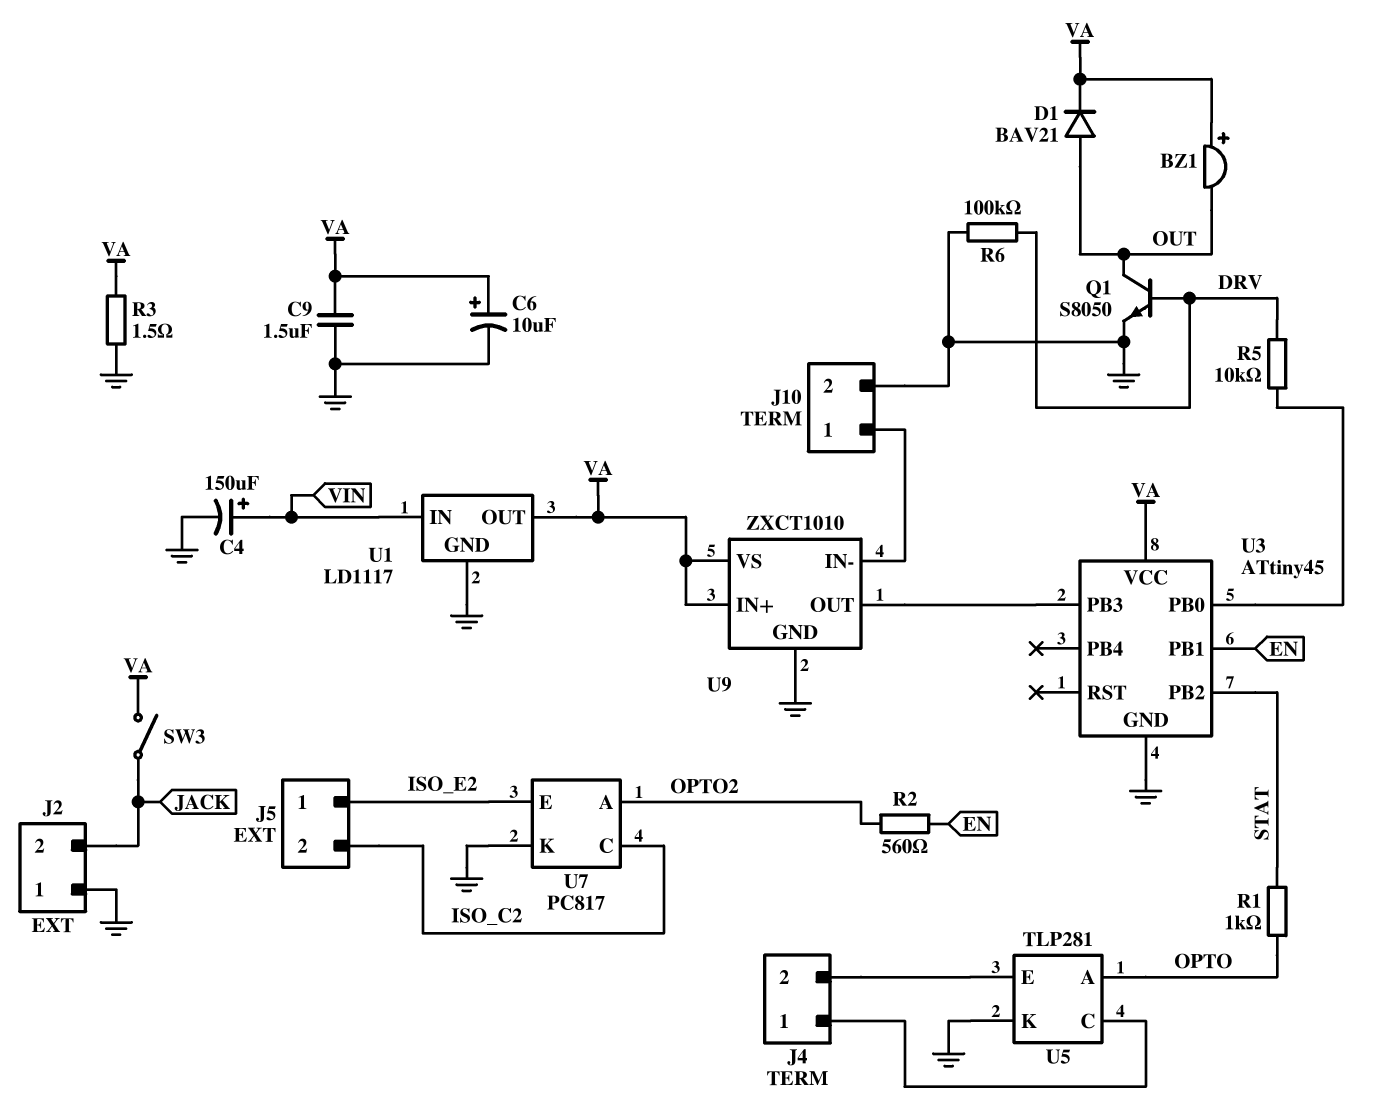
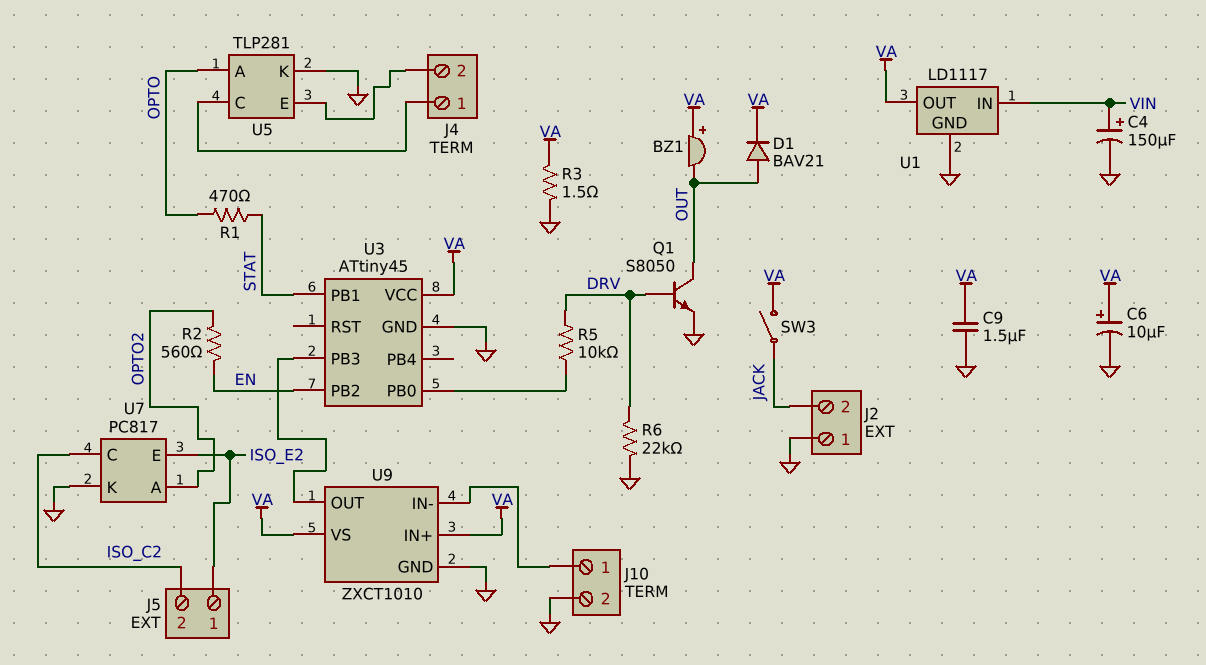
R1: 1k (OPTO, STAT) -> 470 (OPTO, STAT)
R6: 100k (DRV, GND) -> 22k (DRV, GND)
U3 pin PB1: EN -> STAT
U3 pin PB2: STAT -> EN

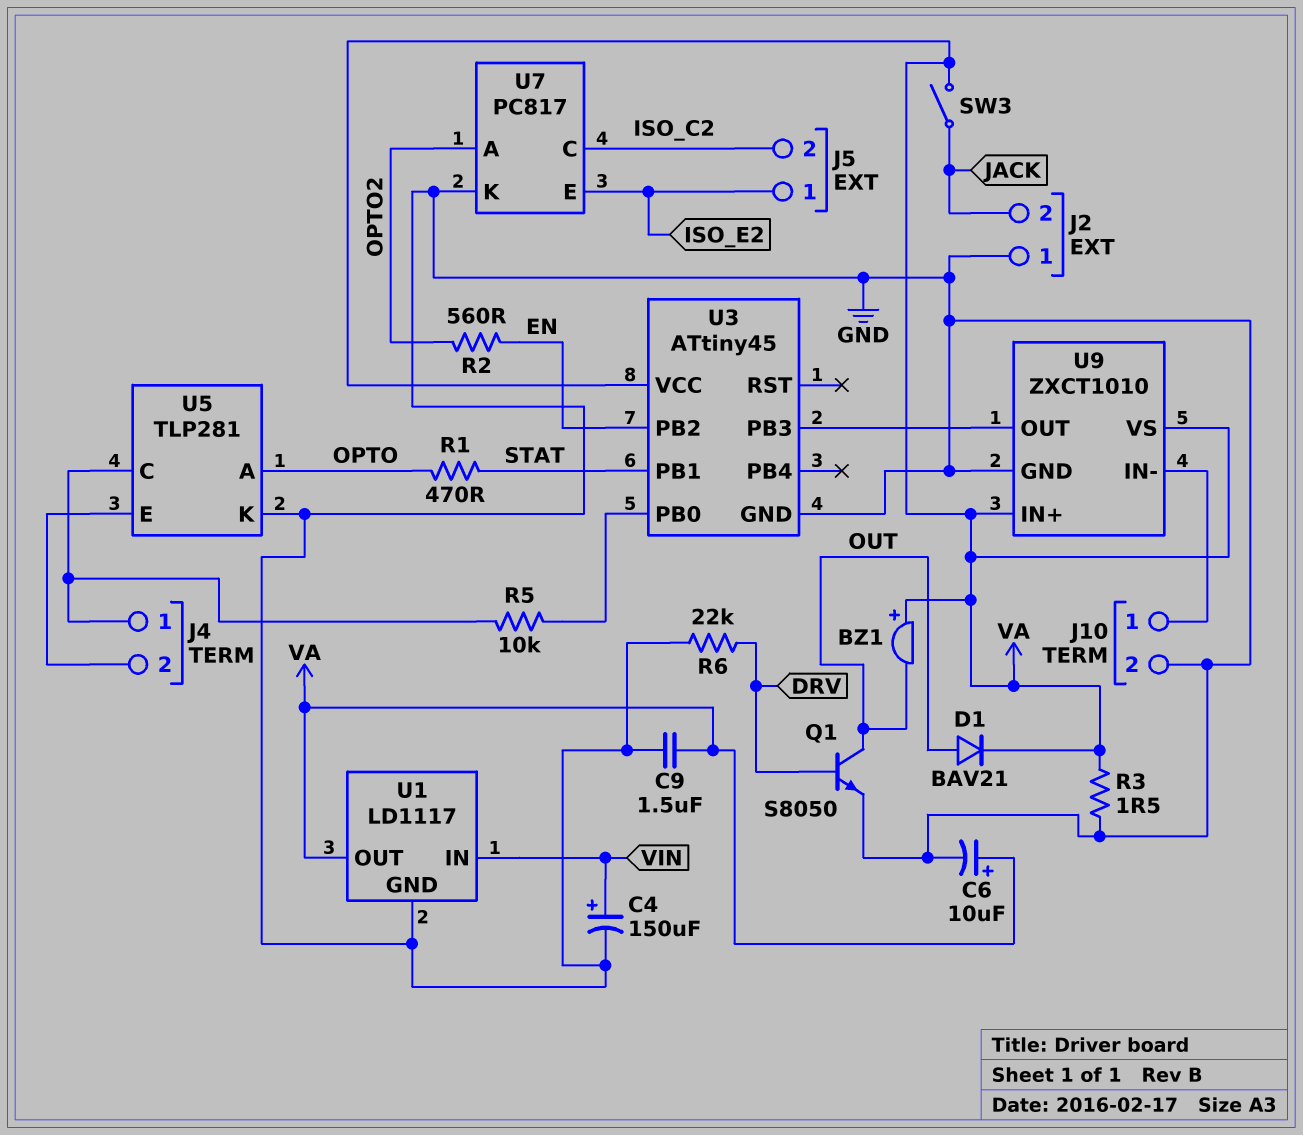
R5: 10k (DRV, U3/PB0) -> 10k (J4/1, U3/PB0)

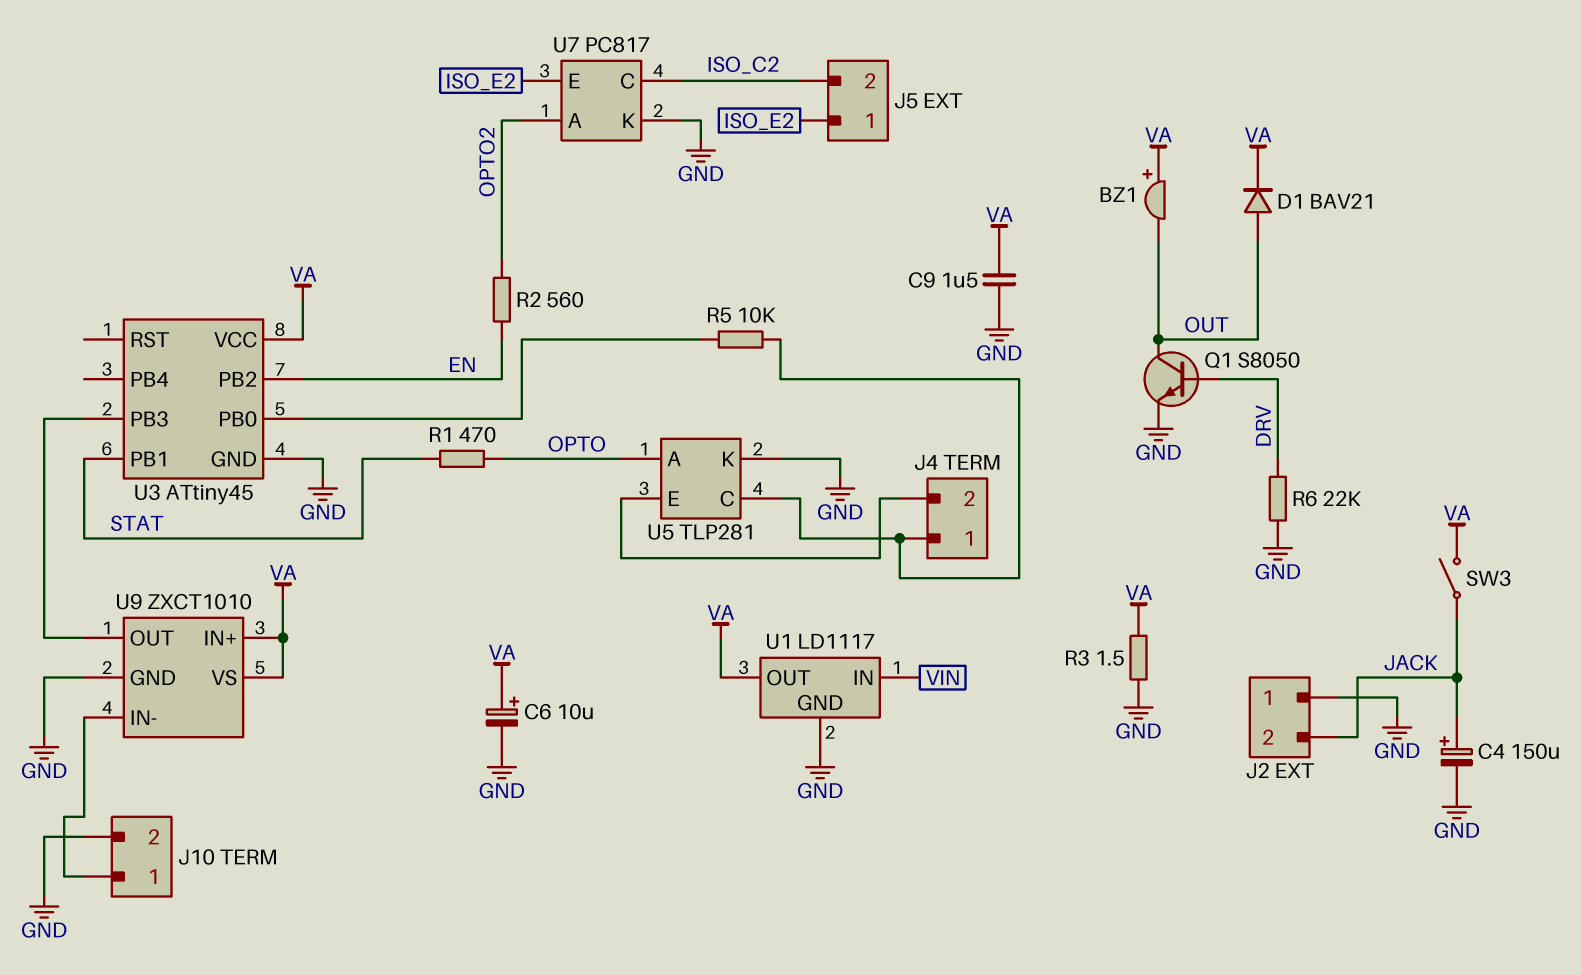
C4: 150uF (plus VIN, minus GND) -> 150uF (plus JACK, minus GND)

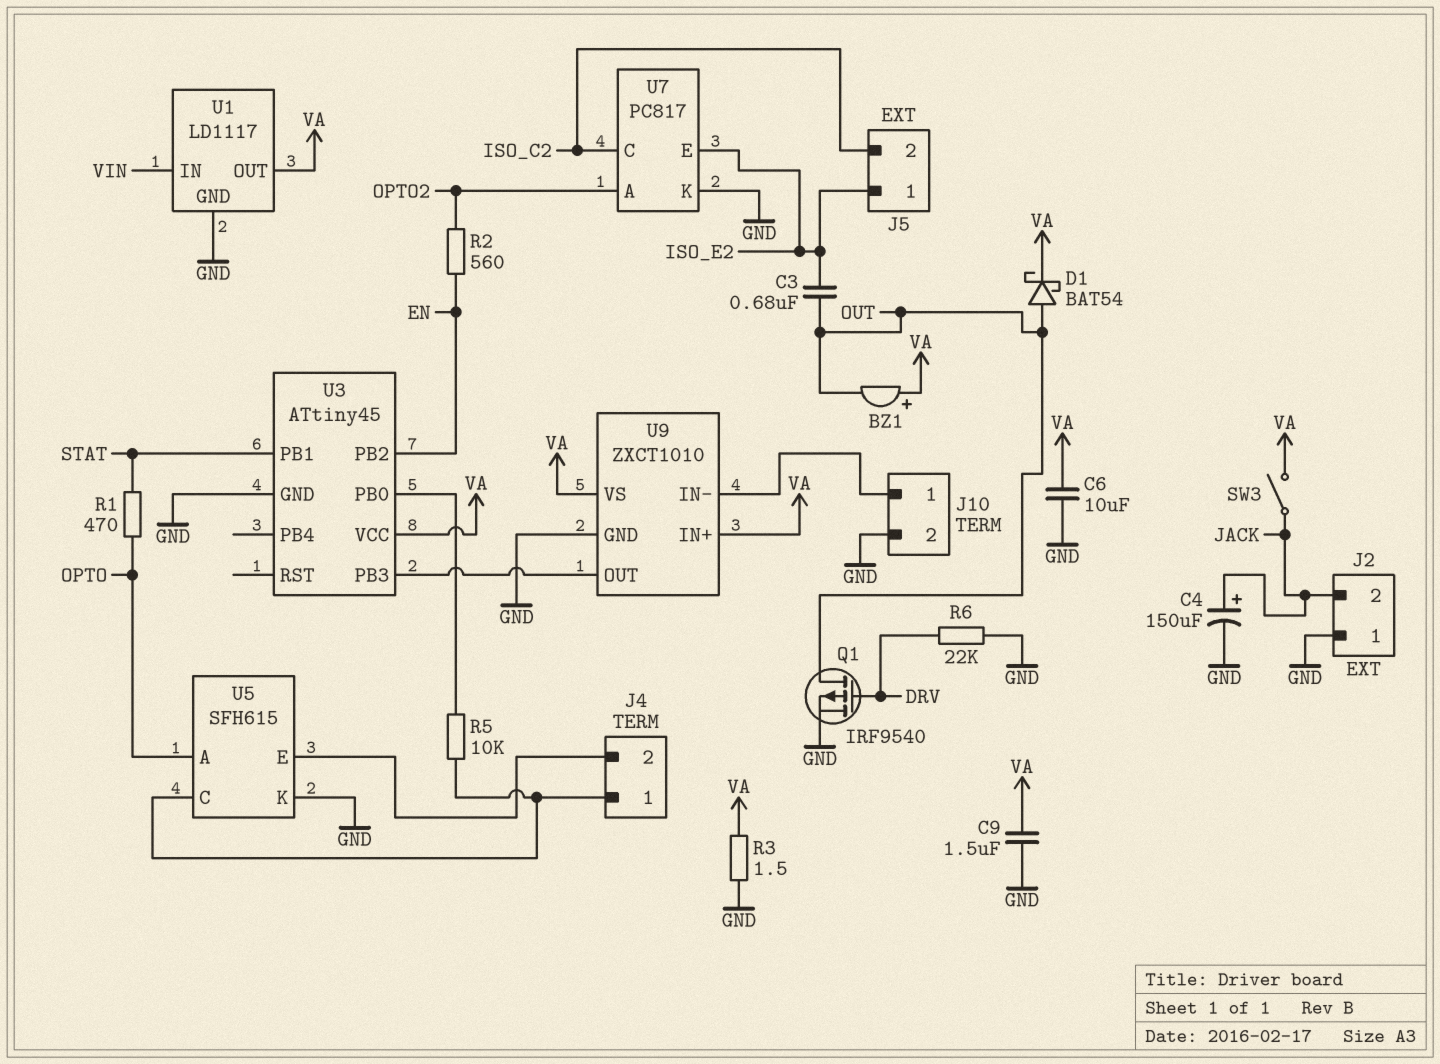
C3: none -> 680nF (ISO_E2, OUT)
C6: 10uF (plus VA, minus GND) -> 10uF (GND, VA)
D1: diode BAV21 (A OUT, K VA) -> schottky BAT54 (A OUT, K VA)
Q1: NPN S8050 (B DRV, C OUT, E GND) -> PMOS IRF9540 (G DRV, D OUT, S GND)
U5: TLP281 -> SFH615

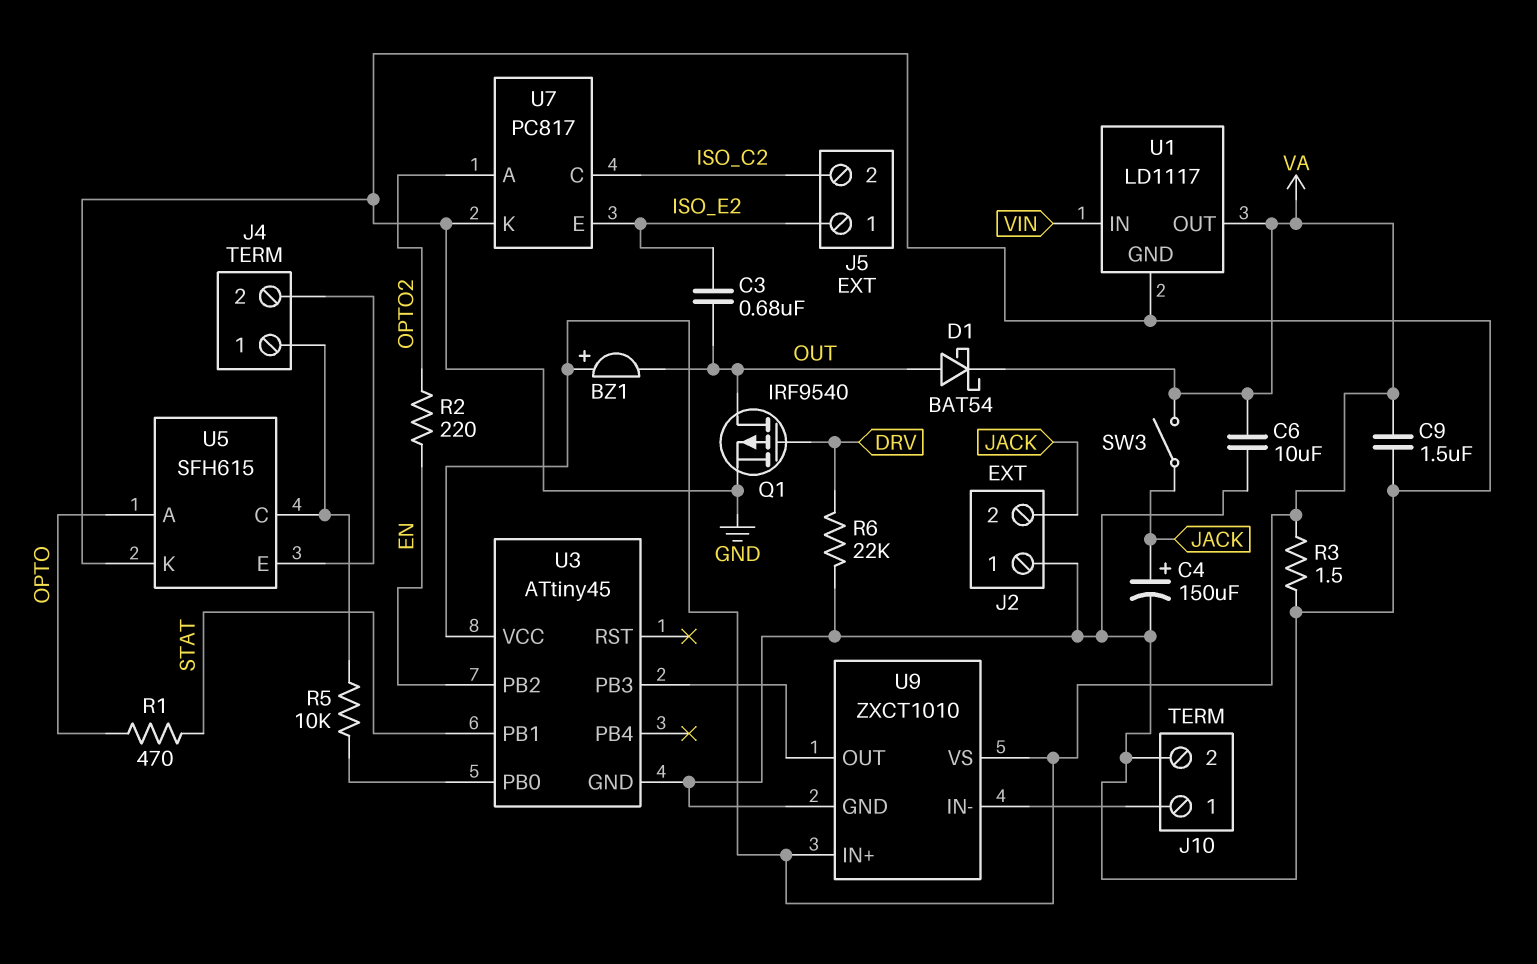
R2: 560 (EN, OPTO2) -> 220 (EN, OPTO2)

